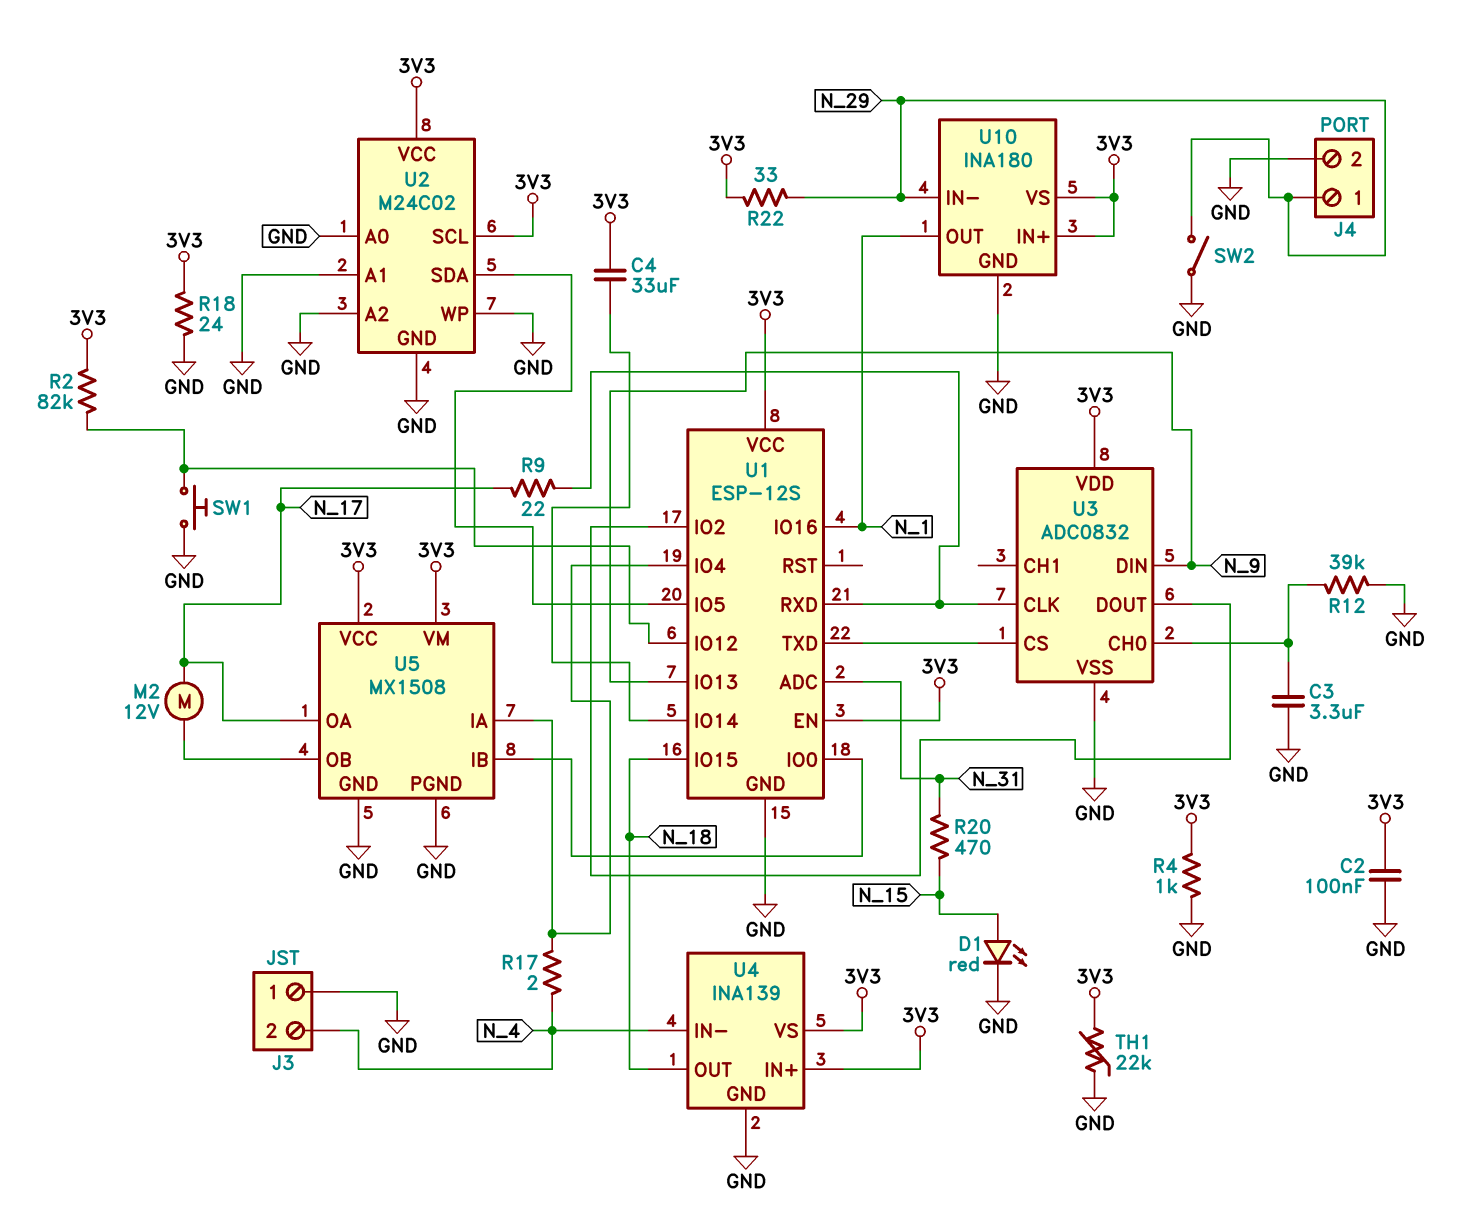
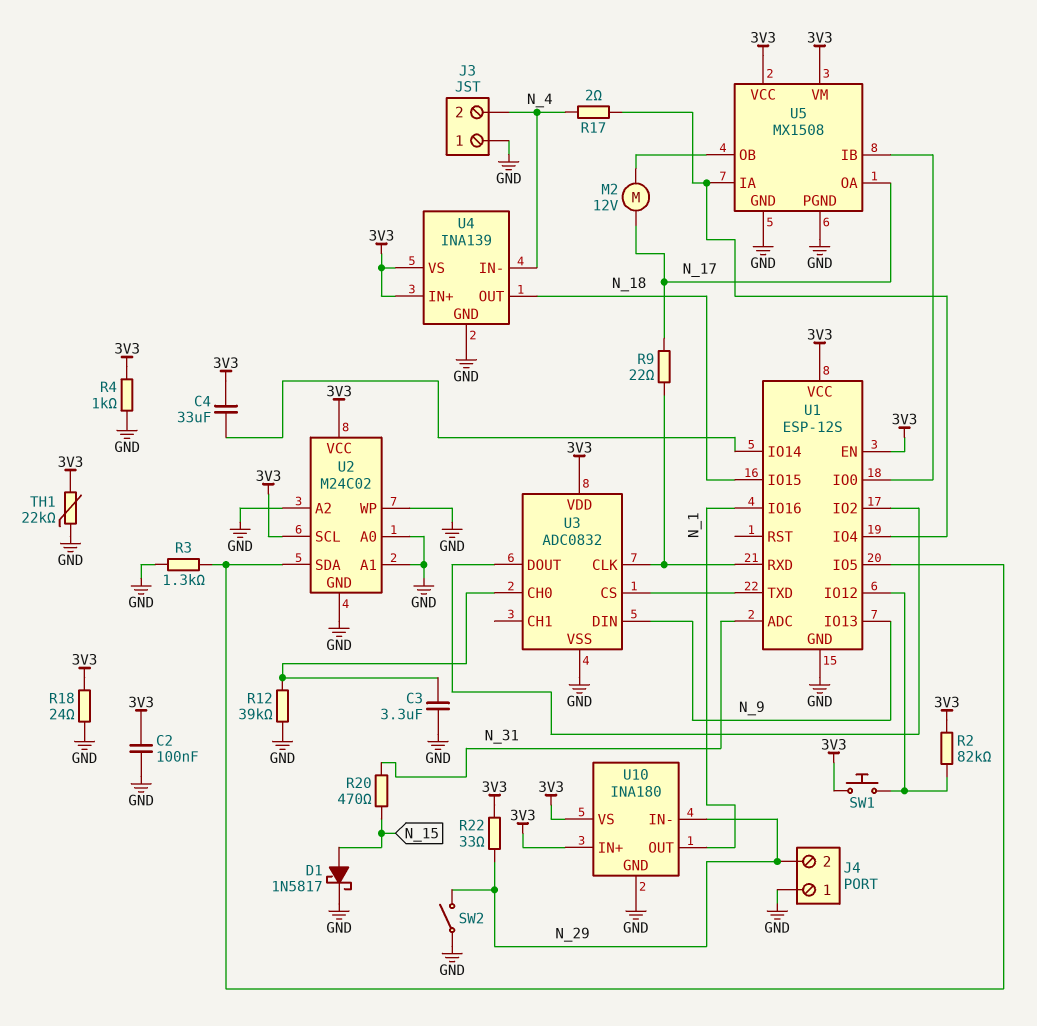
D1: LED red (A N_15, K GND) -> schottky 1N5817 (A N_15, K GND)
J4 pin 1: N_29 -> GND
J4 pin 2: GND -> N_29
R3: none -> 1.3k (GND, U1/IO5)
SW1: button (GND, U1/IO12) -> button (3V3, U1/IO12)

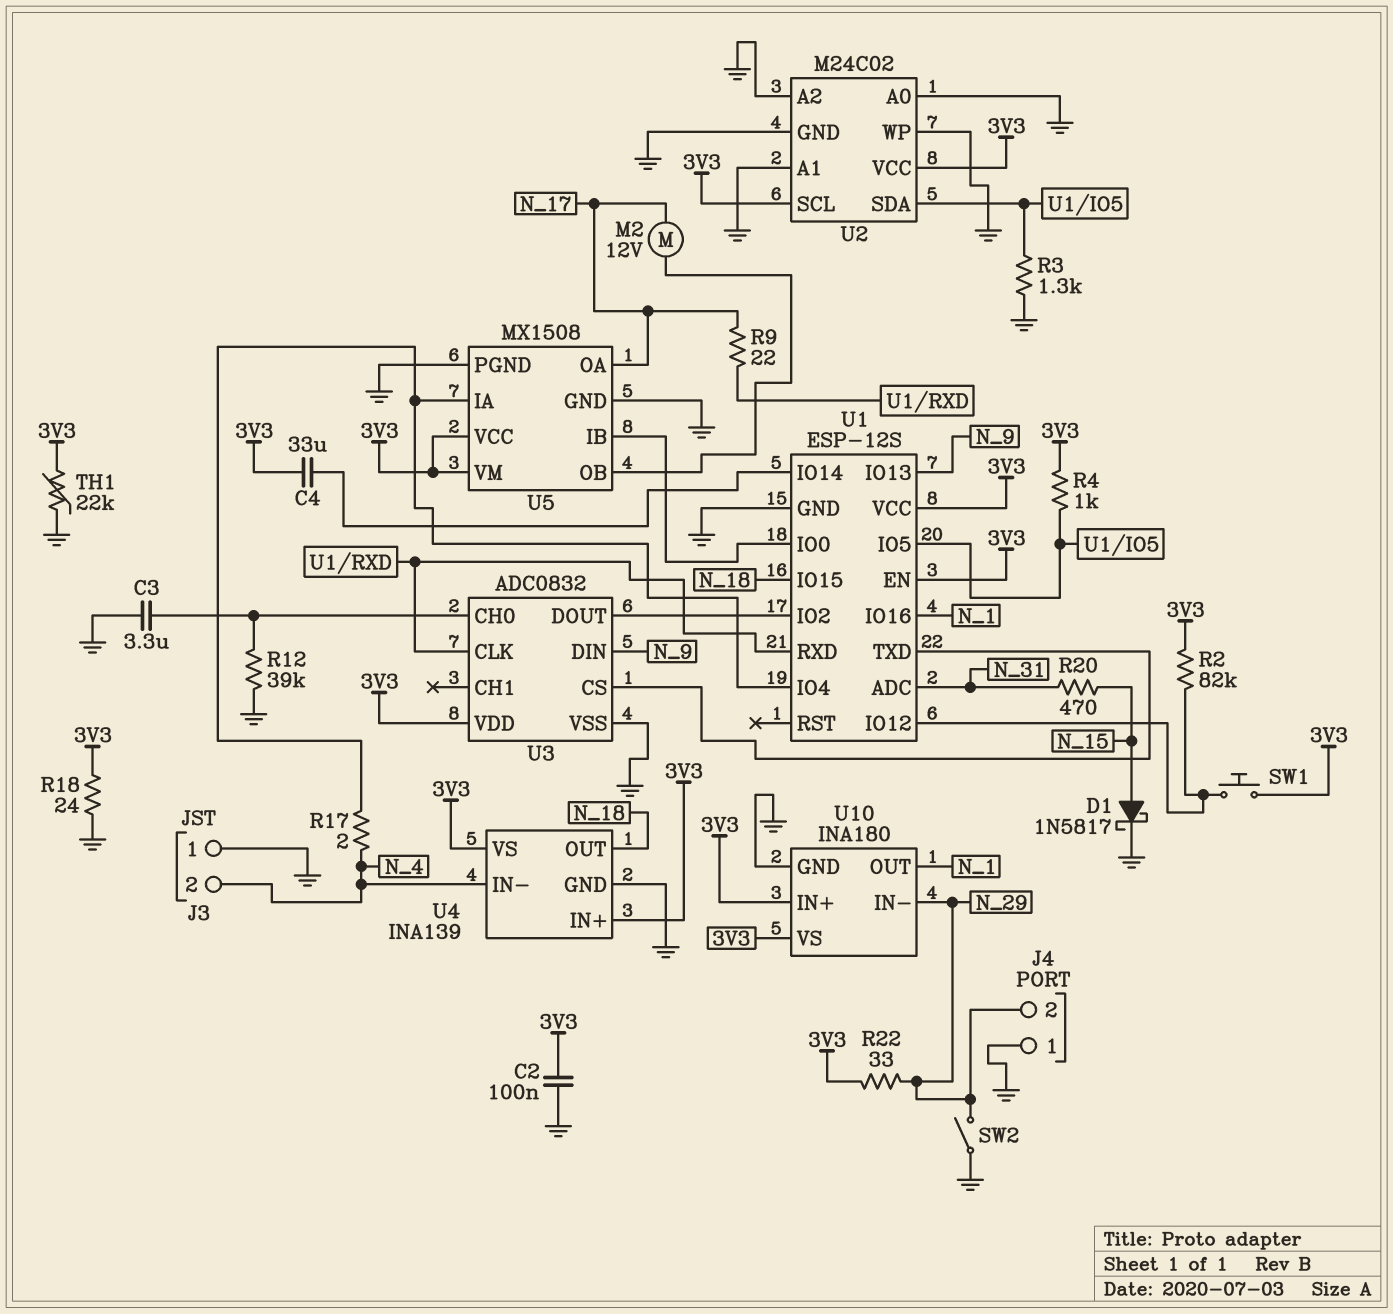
R4: 1k (3V3, GND) -> 1k (3V3, U1/IO5)

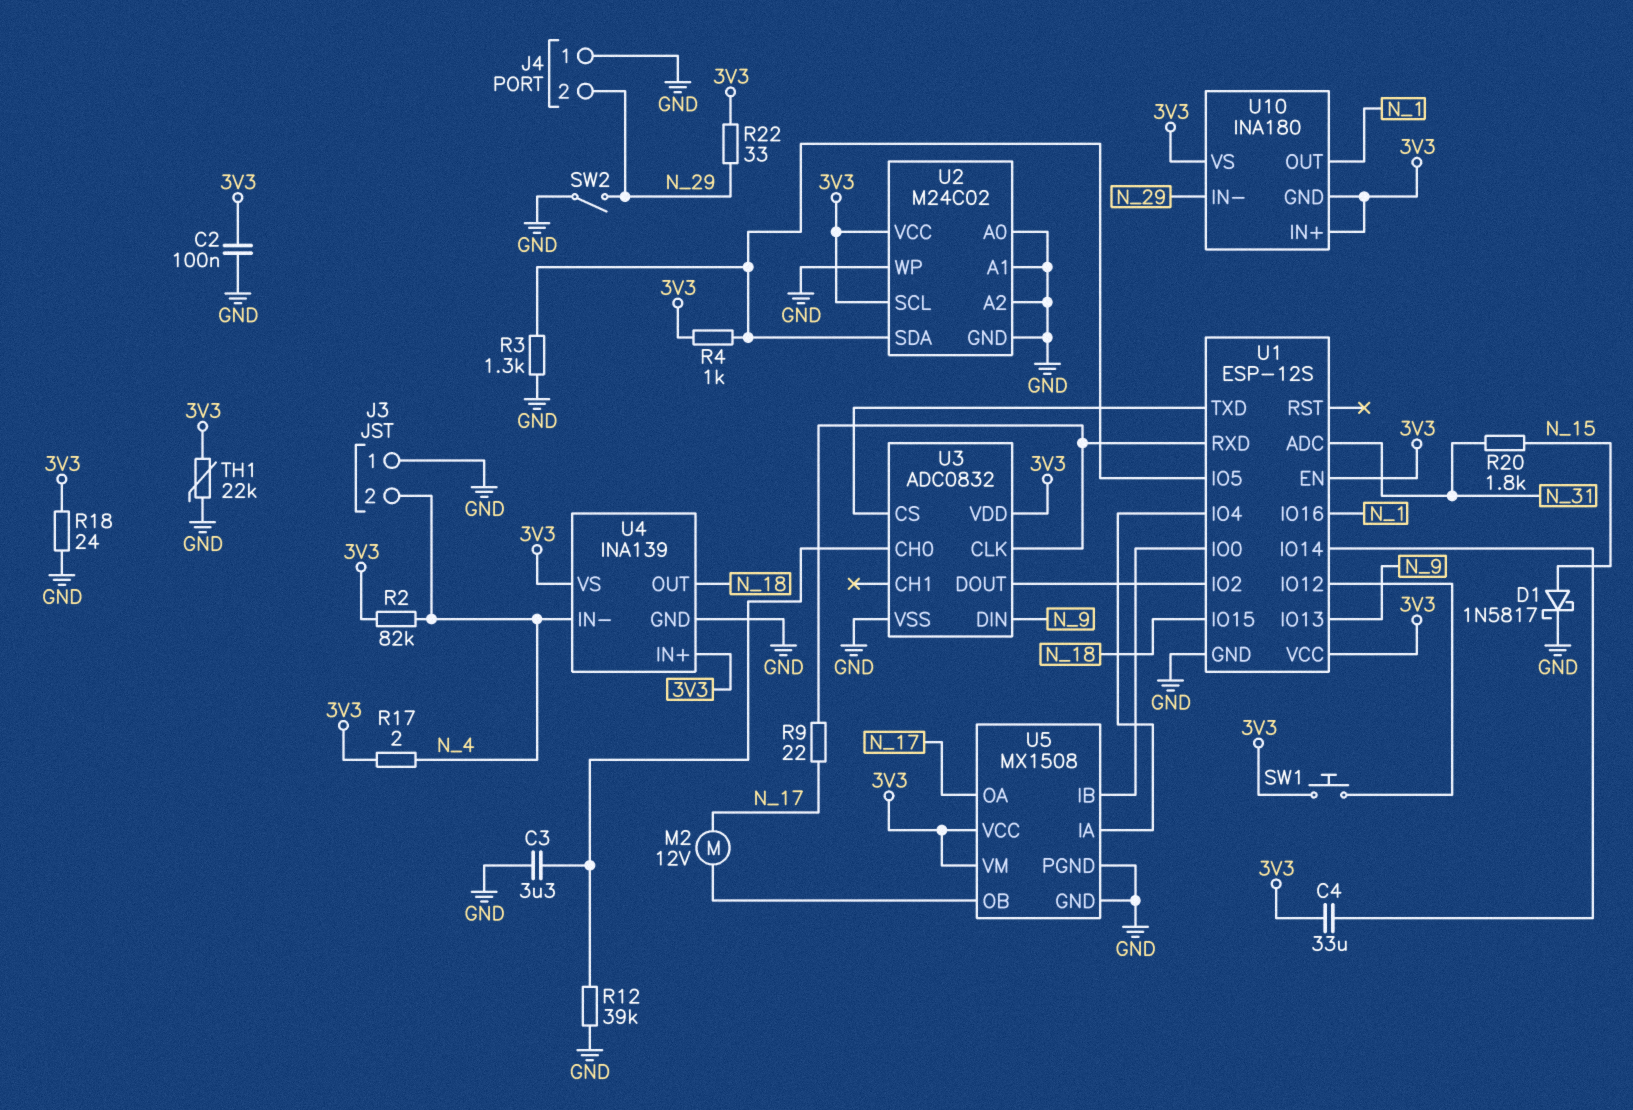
R2: 82k (3V3, U1/IO12) -> 82k (3V3, N_4)
R17: 2 (N_4, U1/IO4) -> 2 (3V3, N_4)
R20: 470 (N_15, N_31) -> 1.8k (N_15, N_31)
U10 pin GND: GND -> 3V3

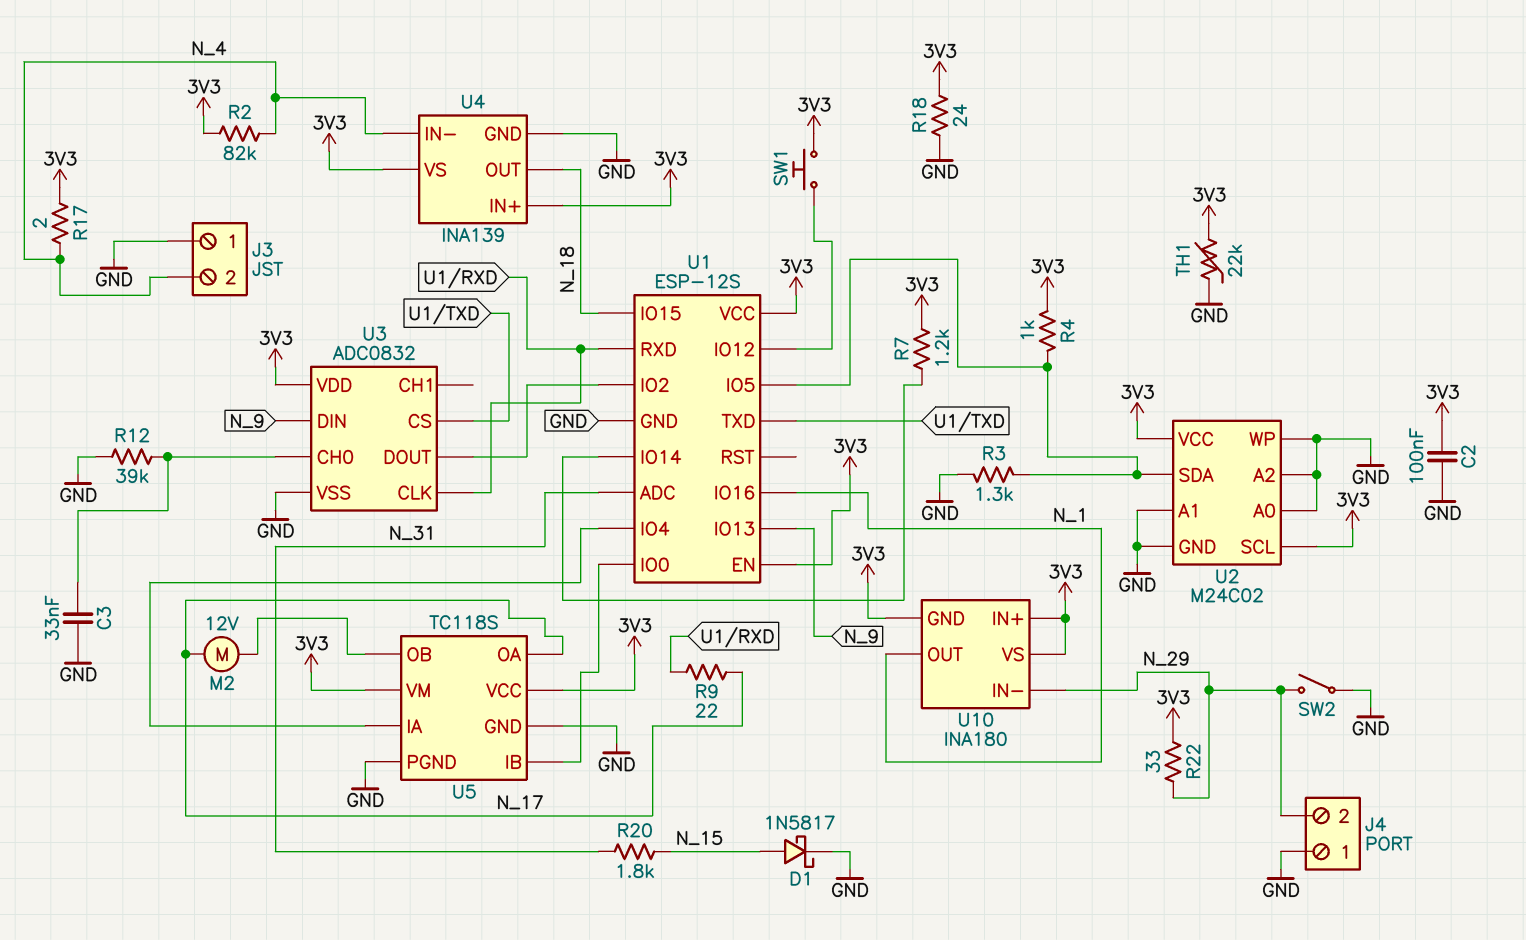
C3: 3.3uF (GND, U3/CH0) -> 33nF (GND, U3/CH0)
C4: 33uF (3V3, U1/IO14) -> none
R7: none -> 1.2k (3V3, U1/IO14)
U5: MX1508 -> TC118S

